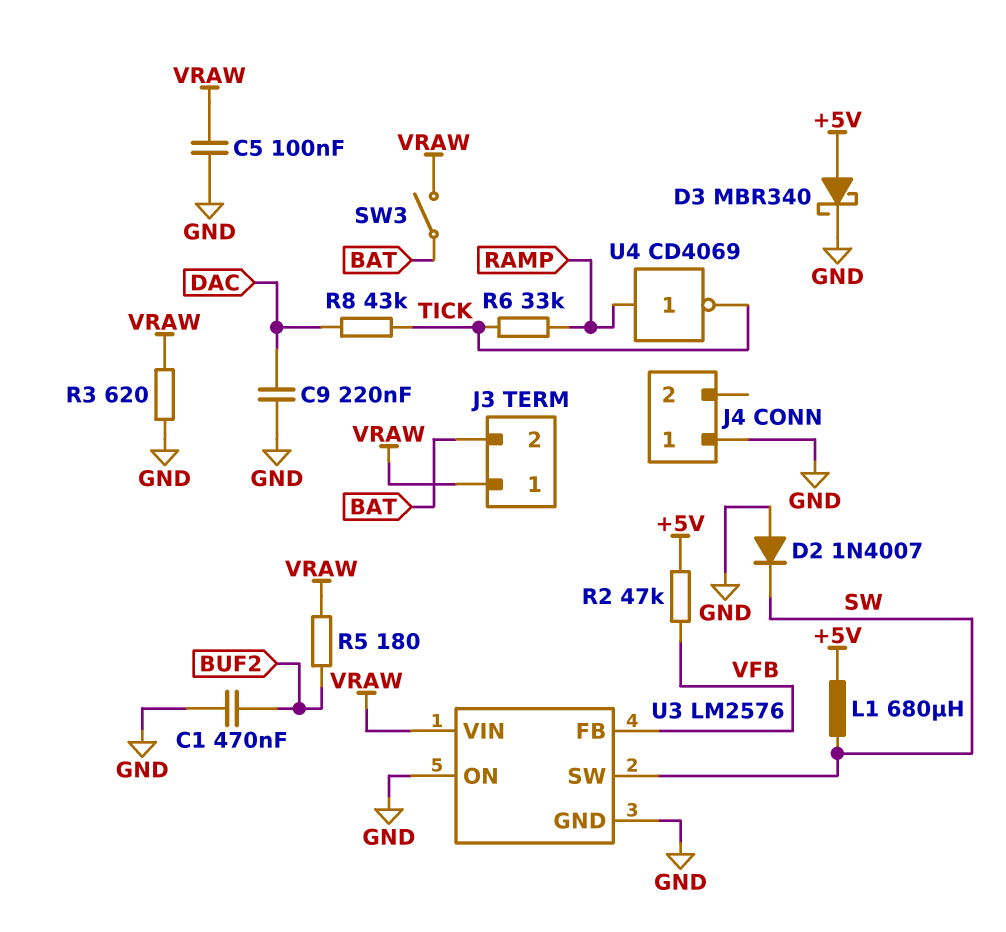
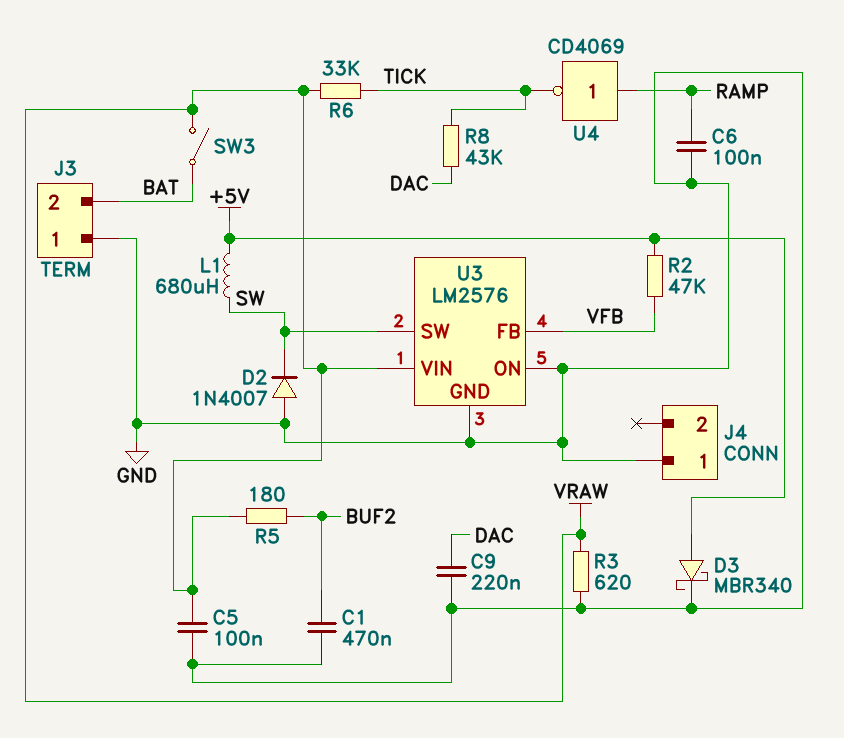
C6: none -> 100nF (GND, RAMP)
J3 pin 1: VRAW -> GND
R6: 33k (RAMP, TICK) -> 33k (TICK, VRAW)

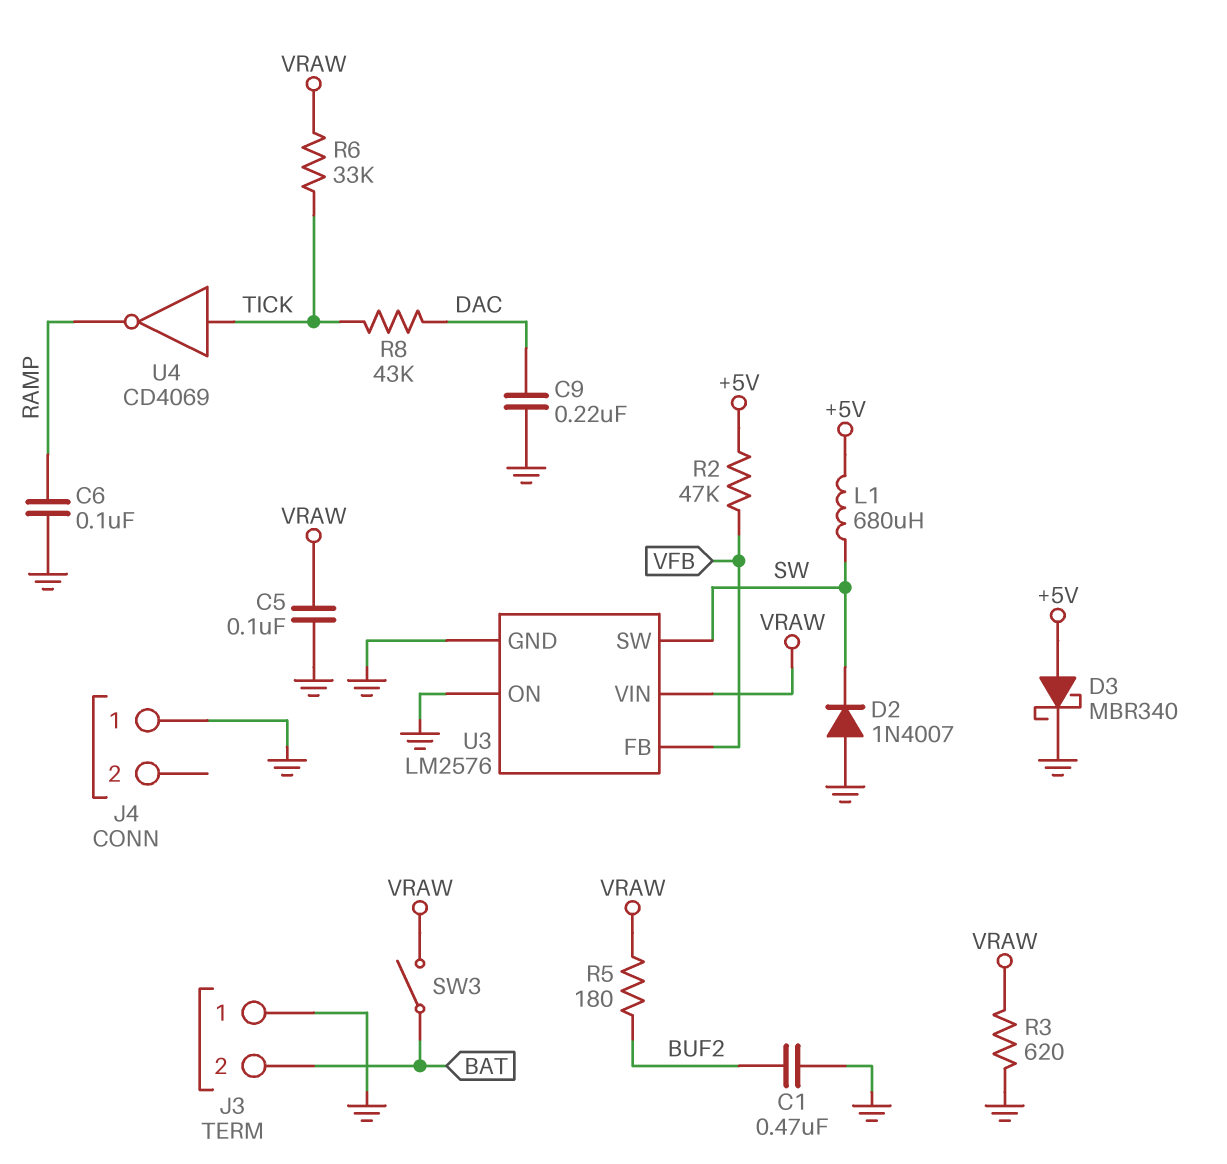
U4: NOT CD4069 (in RAMP, out TICK) -> NOT CD4069 (in TICK, out RAMP)

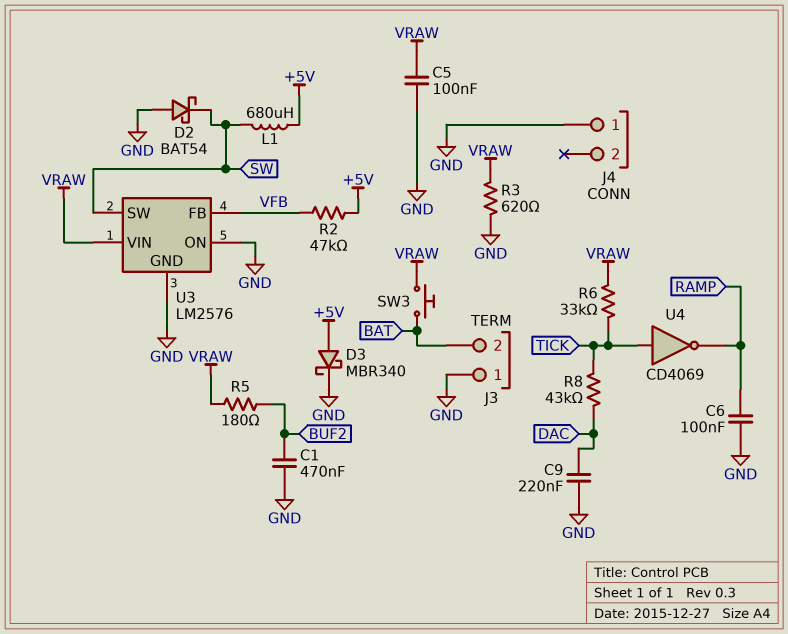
D2: diode 1N4007 (A GND, K SW) -> schottky BAT54 (A GND, K SW)
SW3: switch (BAT, VRAW) -> button (BAT, VRAW)

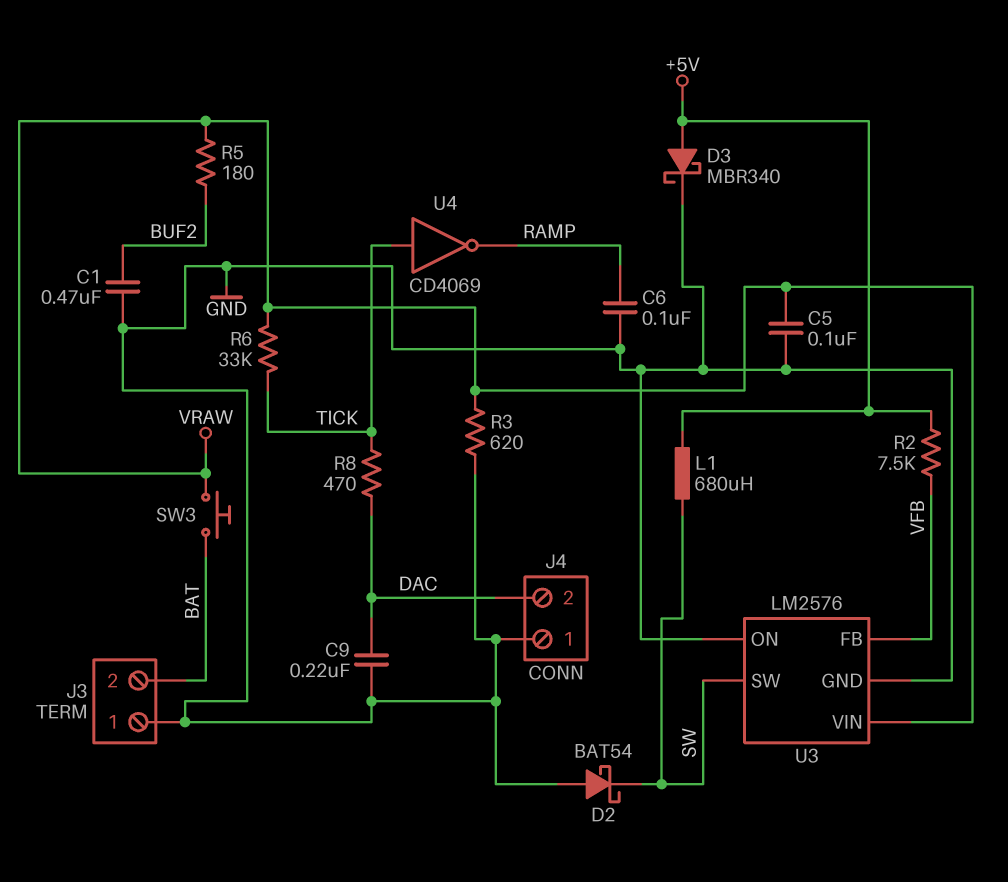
J4 pin 2: none -> DAC
R2: 47k (+5V, VFB) -> 7.5k (+5V, VFB)
R8: 43k (DAC, TICK) -> 470 (DAC, TICK)

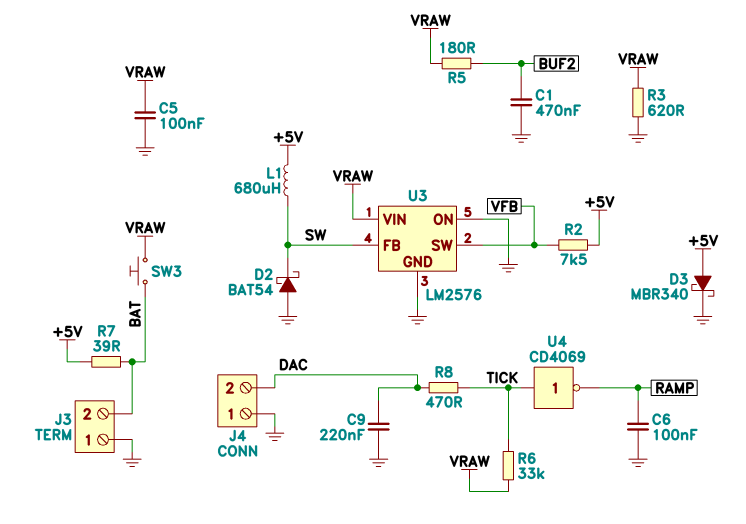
R7: none -> 39 (+5V, BAT)
U3 pin FB: VFB -> SW
U3 pin SW: SW -> VFB

